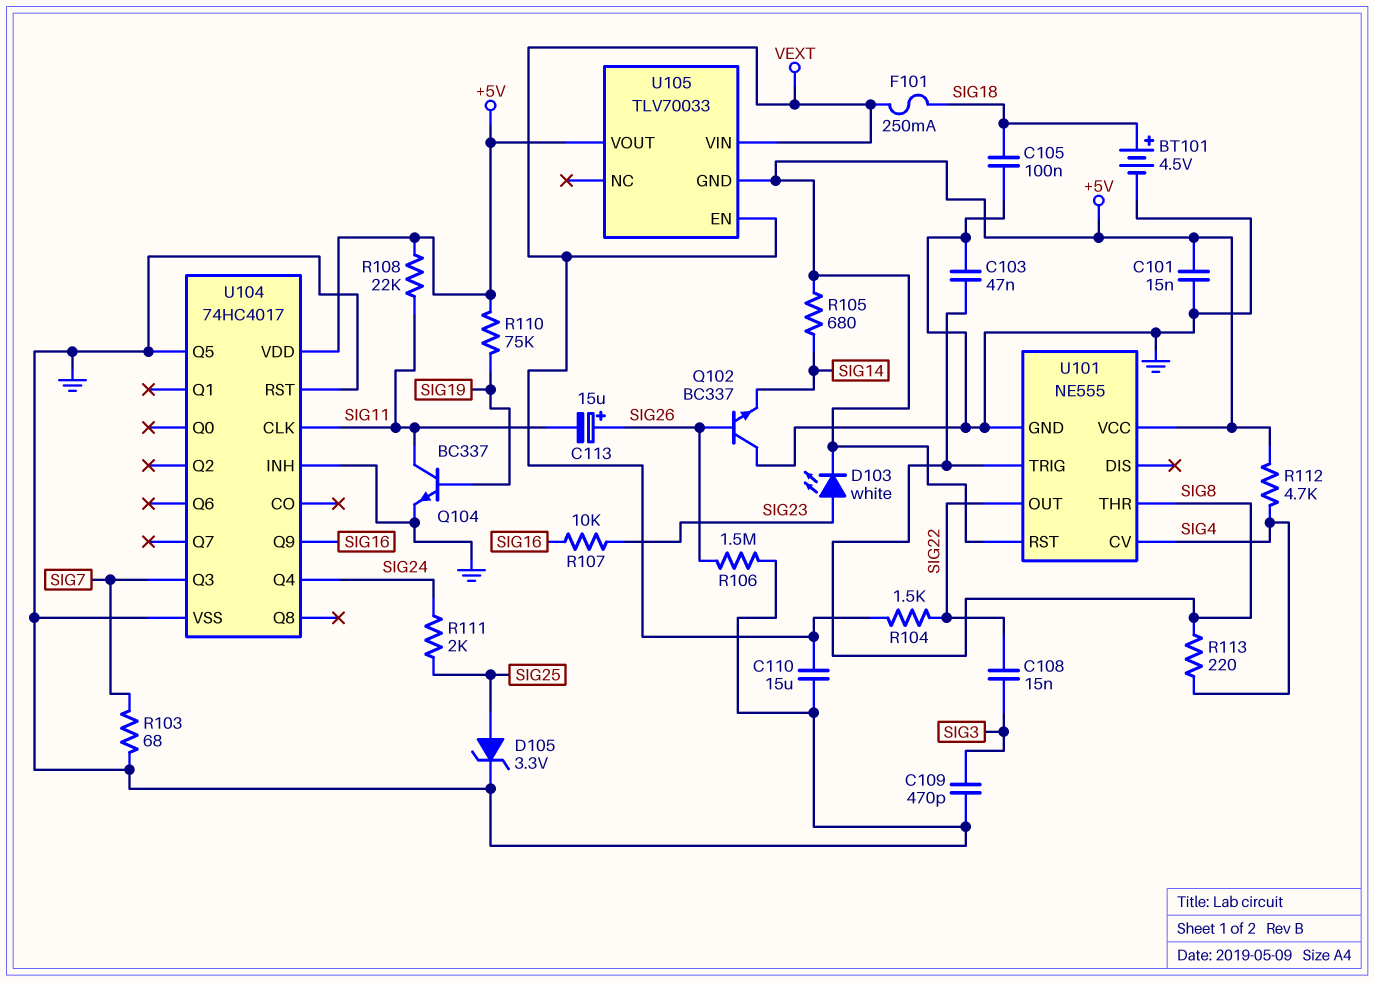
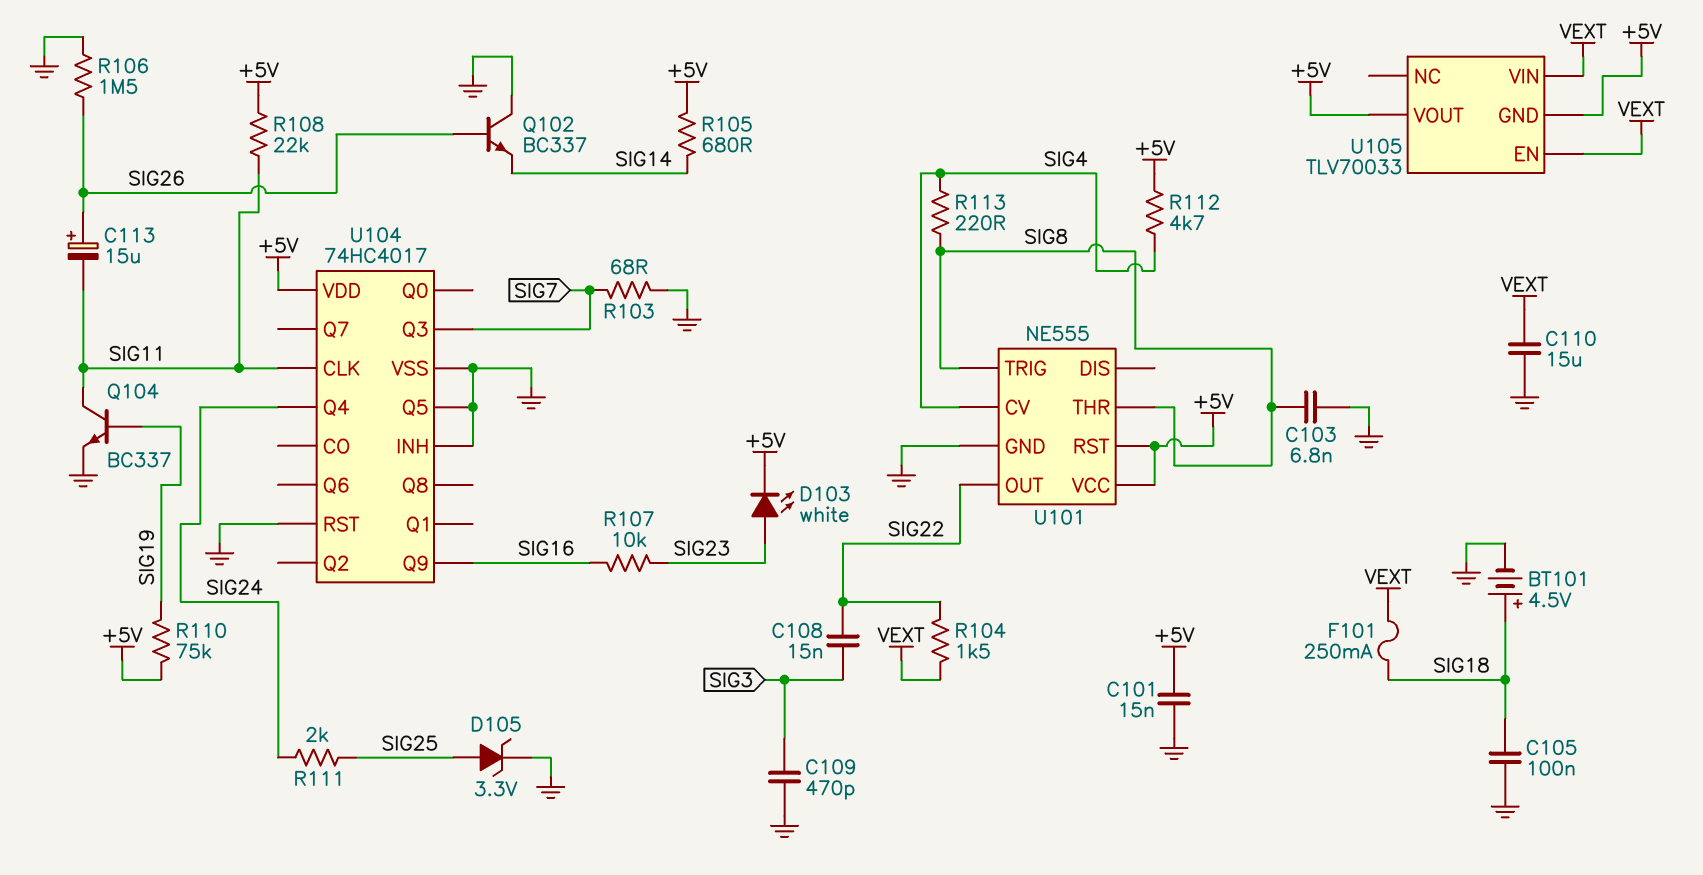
C103: 47nF (GND, SIG8) -> 6.8nF (GND, SIG8)

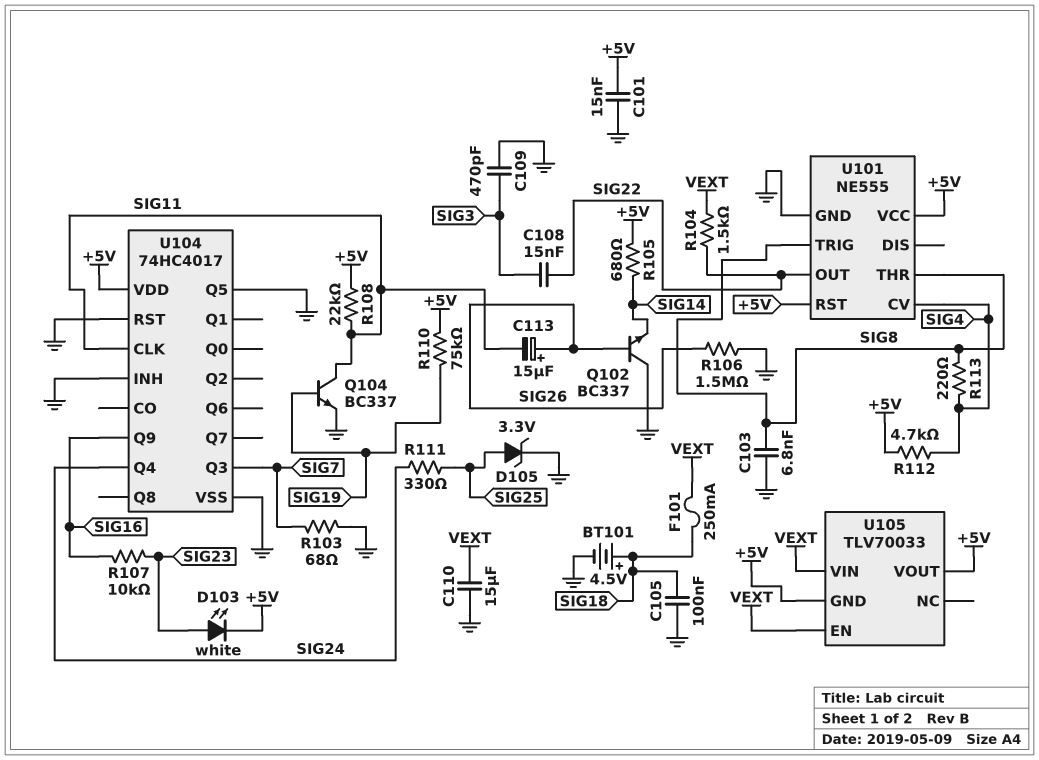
R111: 2k (SIG24, SIG25) -> 330 (SIG24, SIG25)

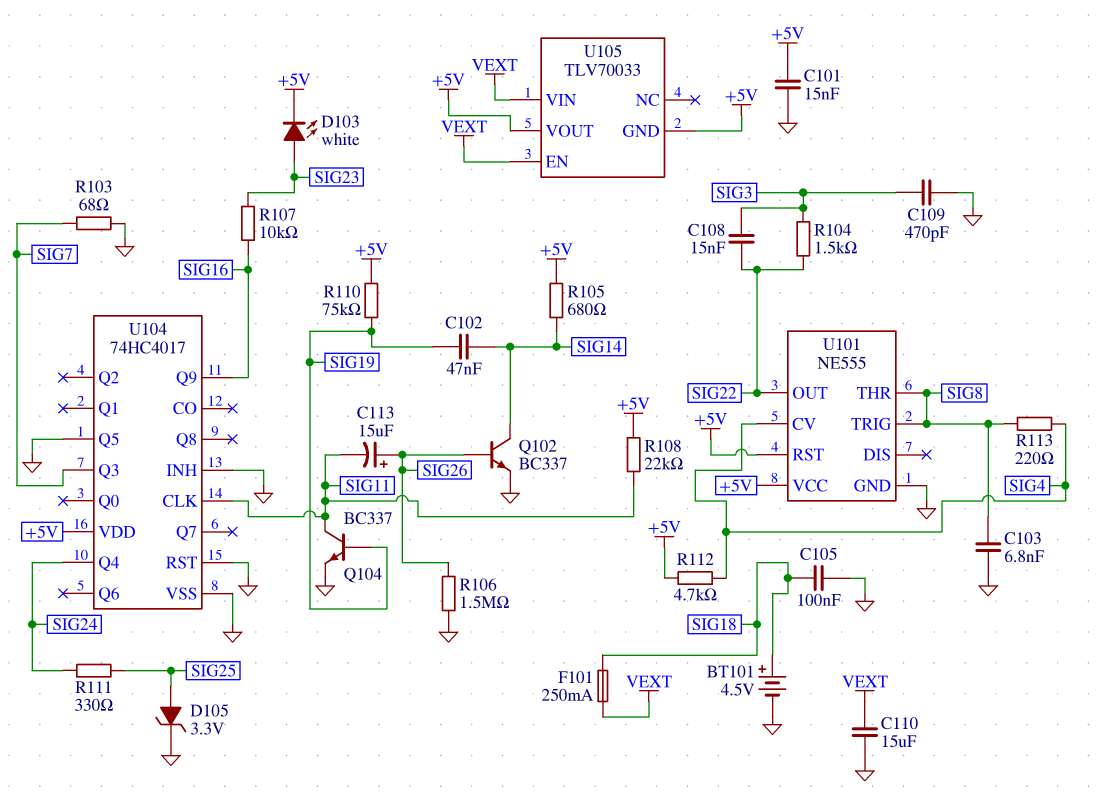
C102: none -> 47nF (SIG14, SIG19)
Q102: NPN BC337 (B SIG26, C GND, E SIG14) -> NPN BC337 (B SIG26, C SIG14, E GND)
R104: 1.5k (SIG22, VEXT) -> 1.5k (SIG3, SIG22)

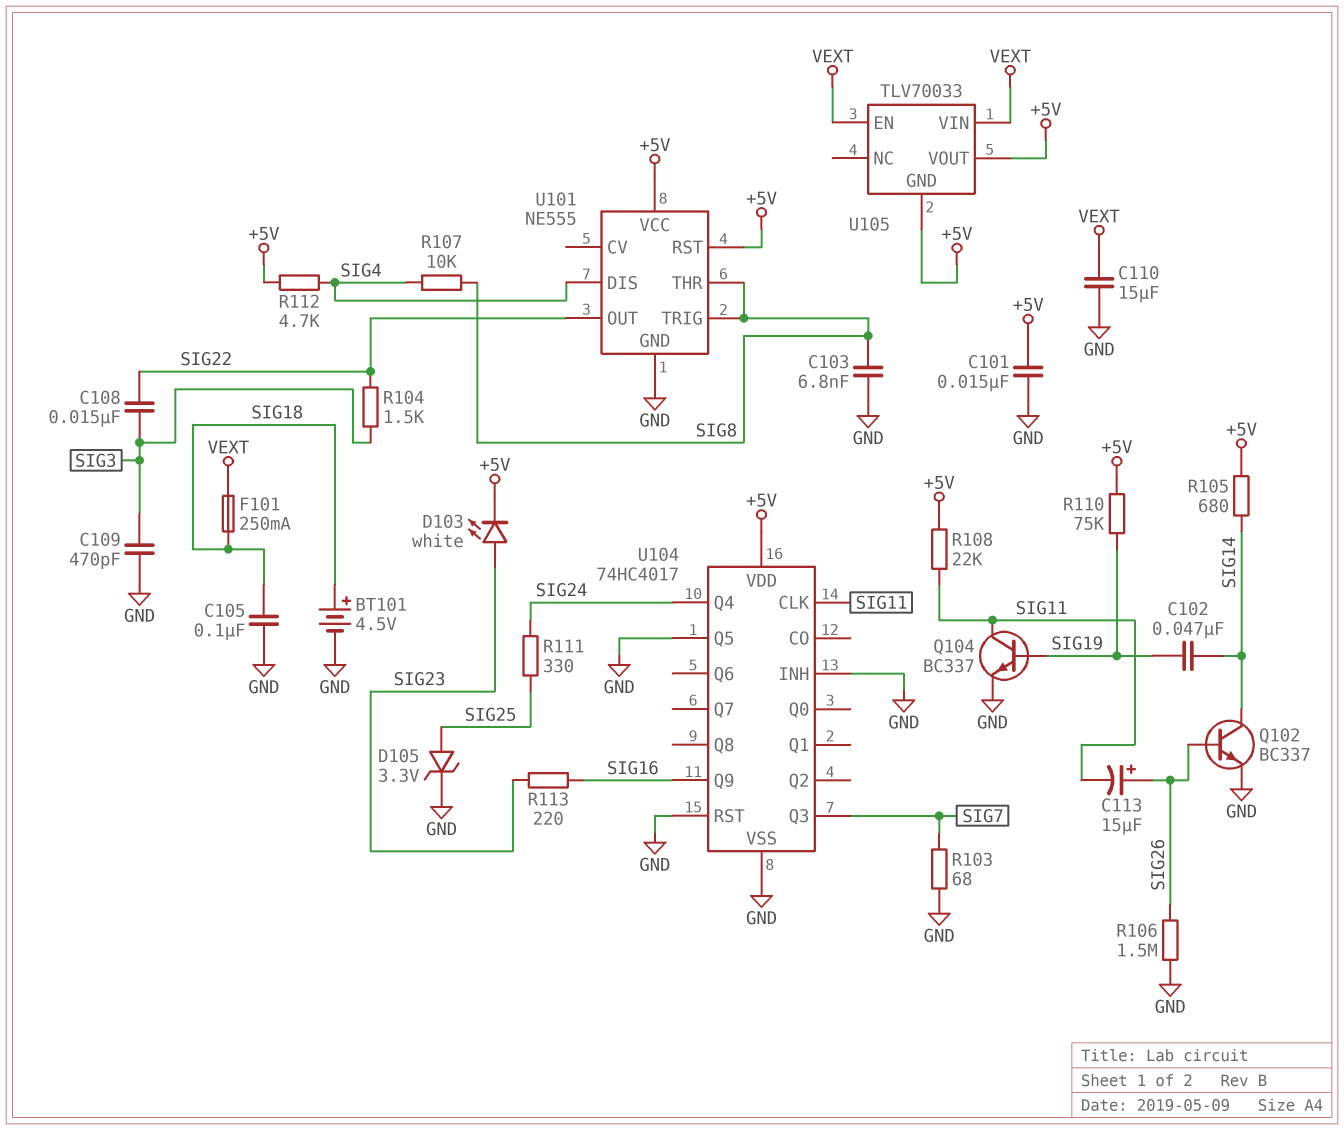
R107: 10k (SIG16, SIG23) -> 10k (SIG4, SIG8)
R113: 220 (SIG4, SIG8) -> 220 (SIG16, SIG23)
U101 pin CV: SIG4 -> none
U101 pin DIS: none -> SIG4

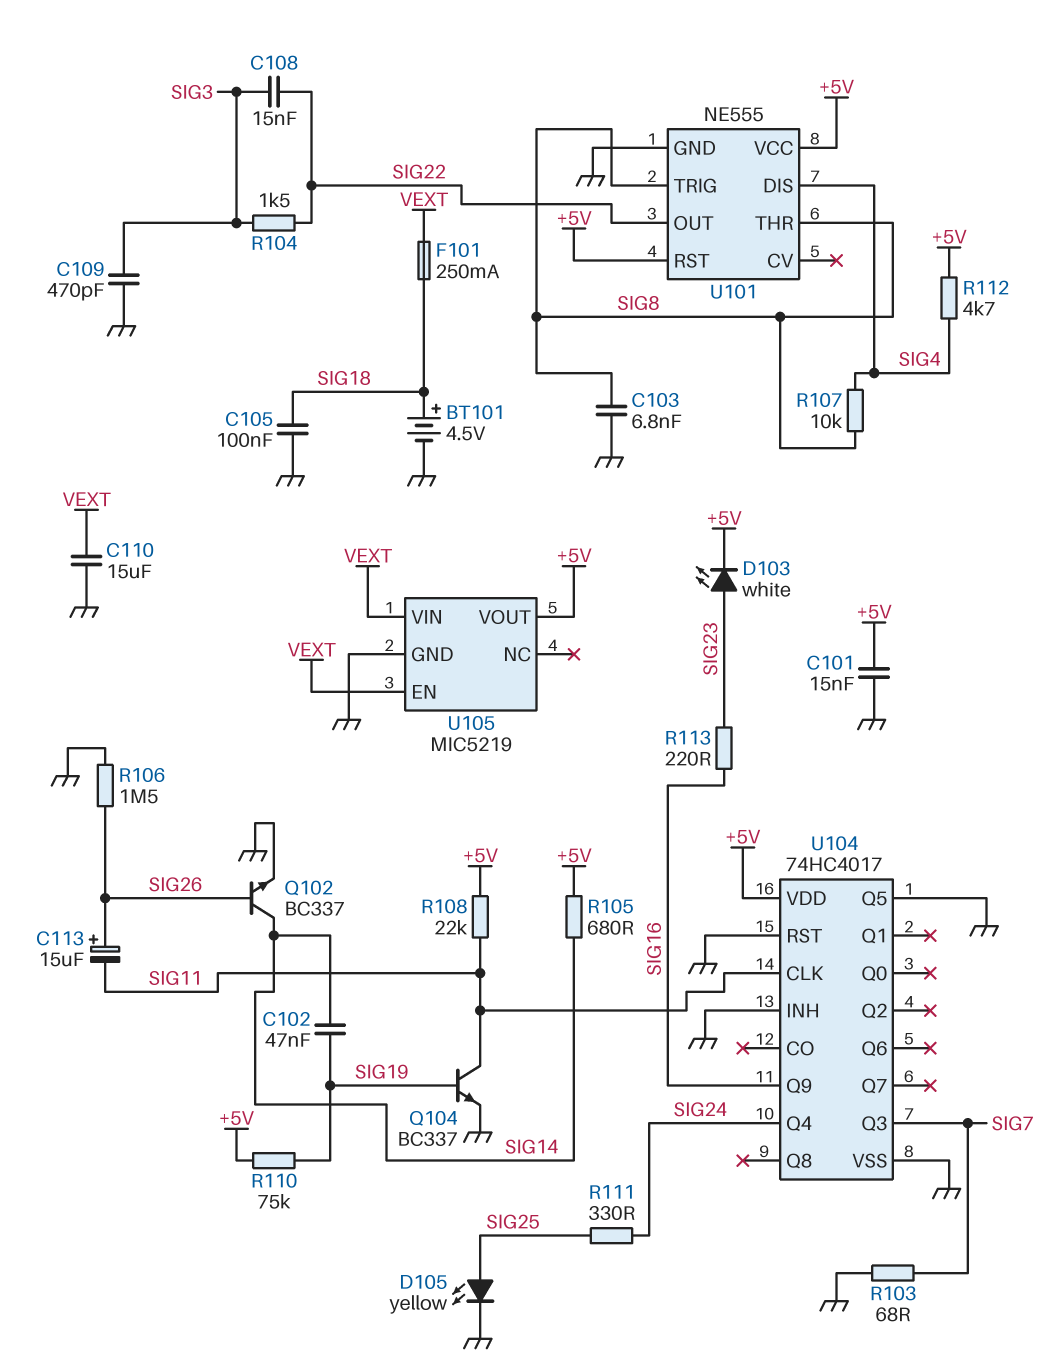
D105: zener 3.3V (A SIG25, K GND) -> LED yellow (A SIG25, K GND)
U105: TLV70033 -> MIC5219
U105 pin GND: +5V -> GND

